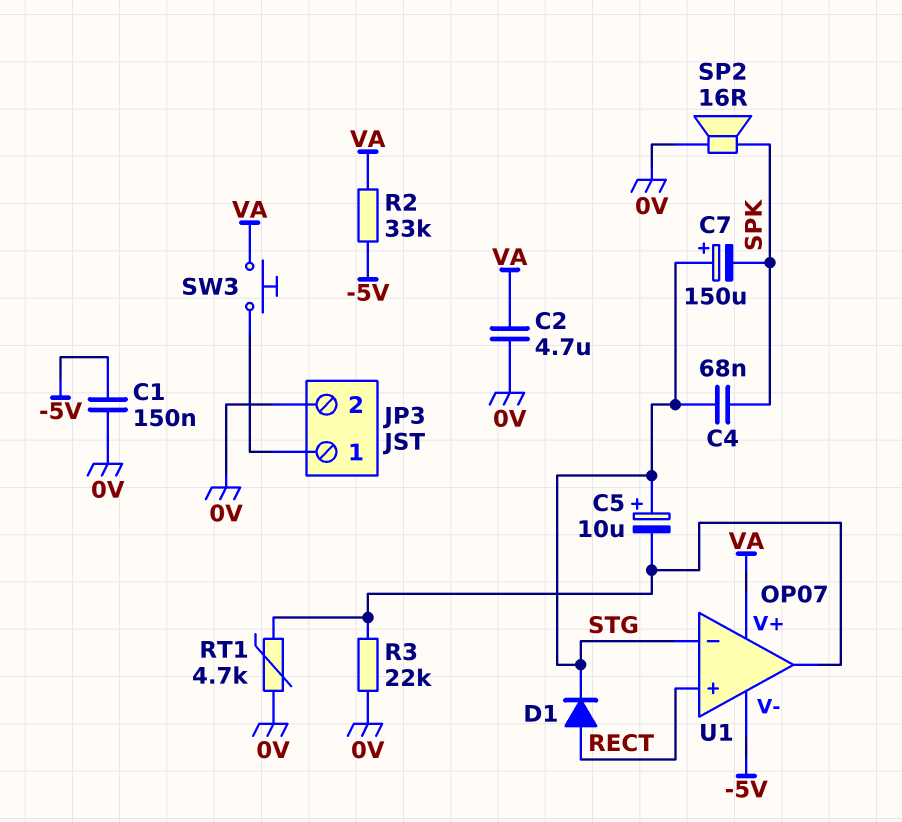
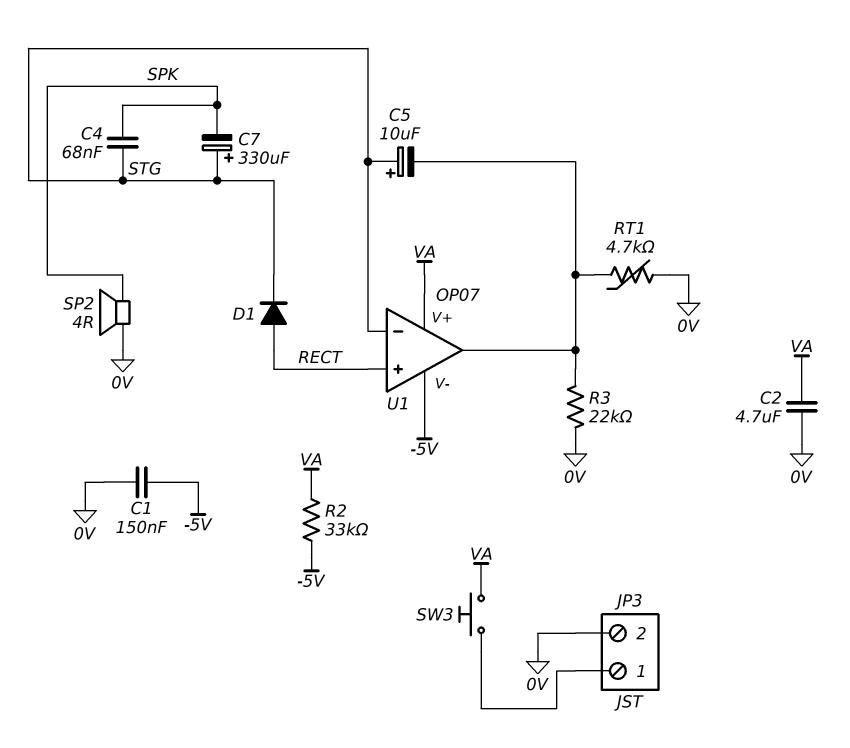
C7: 150uF (plus STG, minus SPK) -> 330uF (plus STG, minus SPK)
SP2: speaker 16R (0V, SPK) -> speaker 4R (0V, SPK)

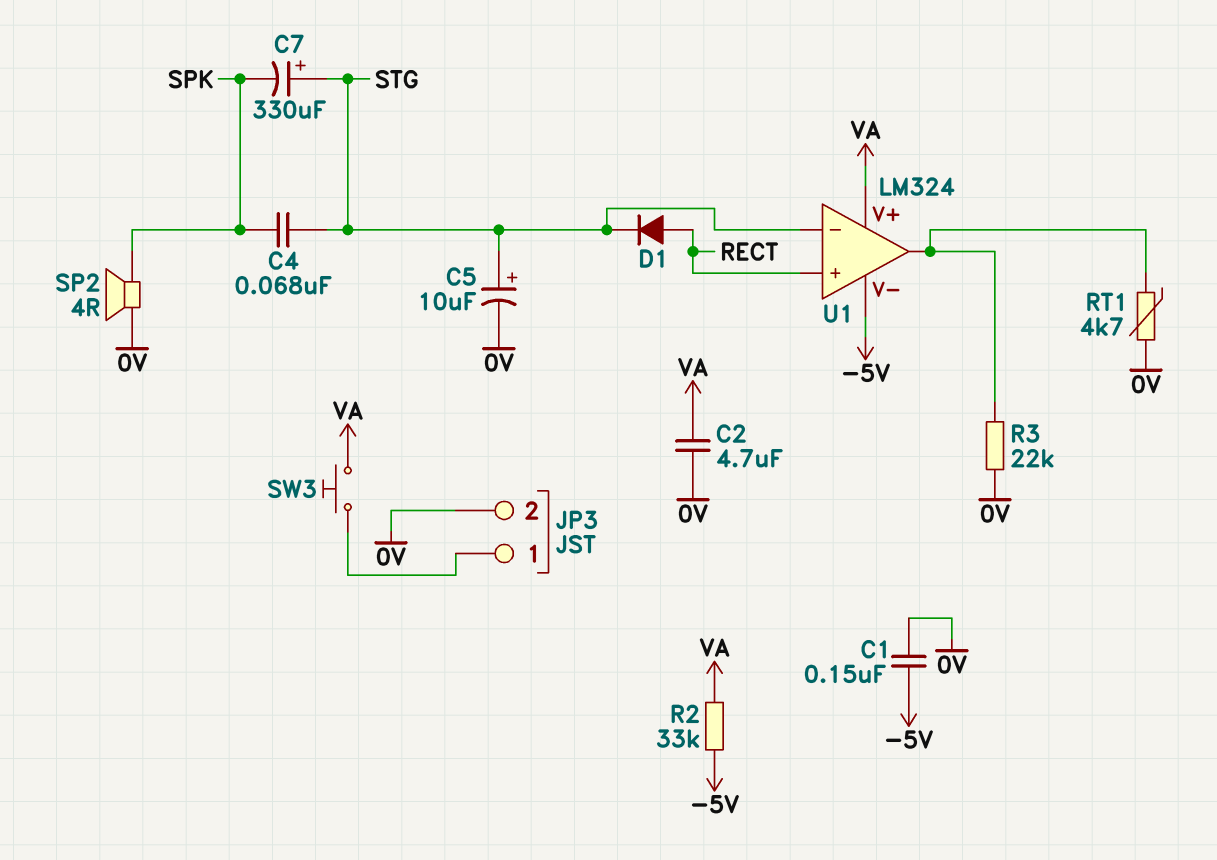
C5: 10uF (plus STG, minus U1/out) -> 10uF (plus STG, minus 0V)
U1: OP07 -> LM324

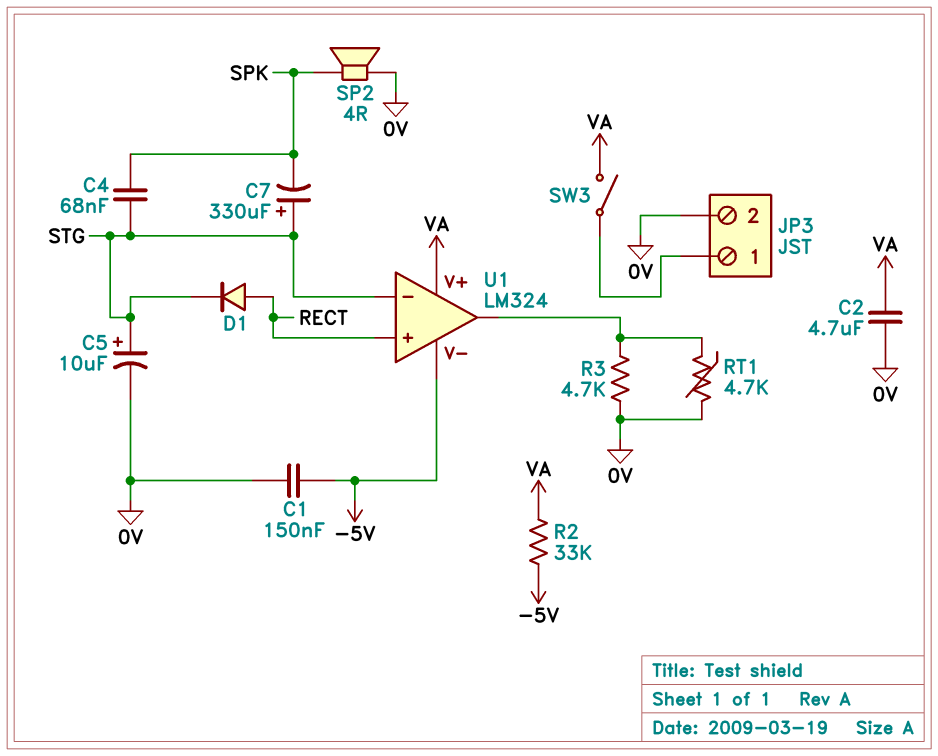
R3: 22k (0V, U1/out) -> 4.7k (0V, U1/out)
SW3: button (JP3/1, VA) -> switch (JP3/1, VA)

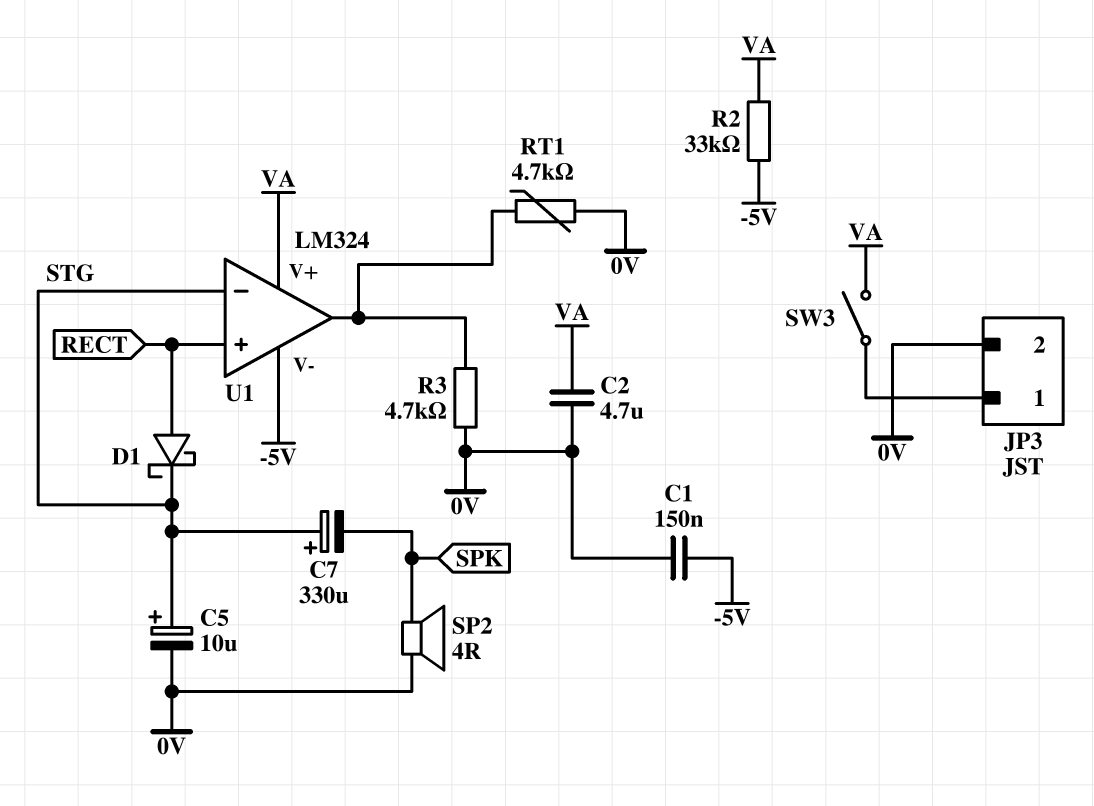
C4: 68nF (SPK, STG) -> none
D1: diode (A RECT, K STG) -> schottky (A RECT, K STG)

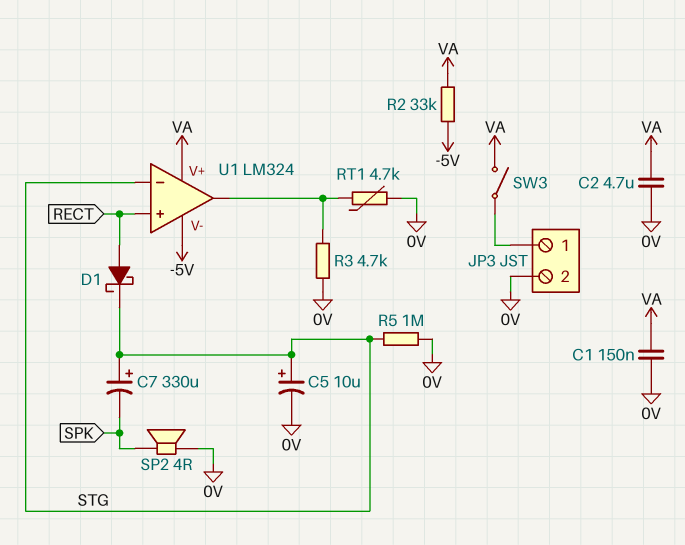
C1: 150nF (-5V, 0V) -> 150nF (0V, VA)
R5: none -> 1M (0V, STG)

